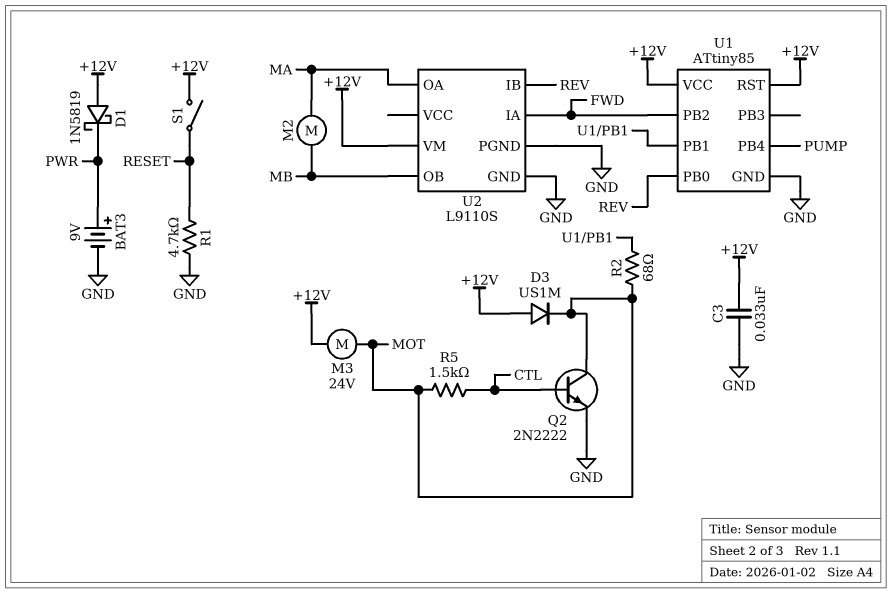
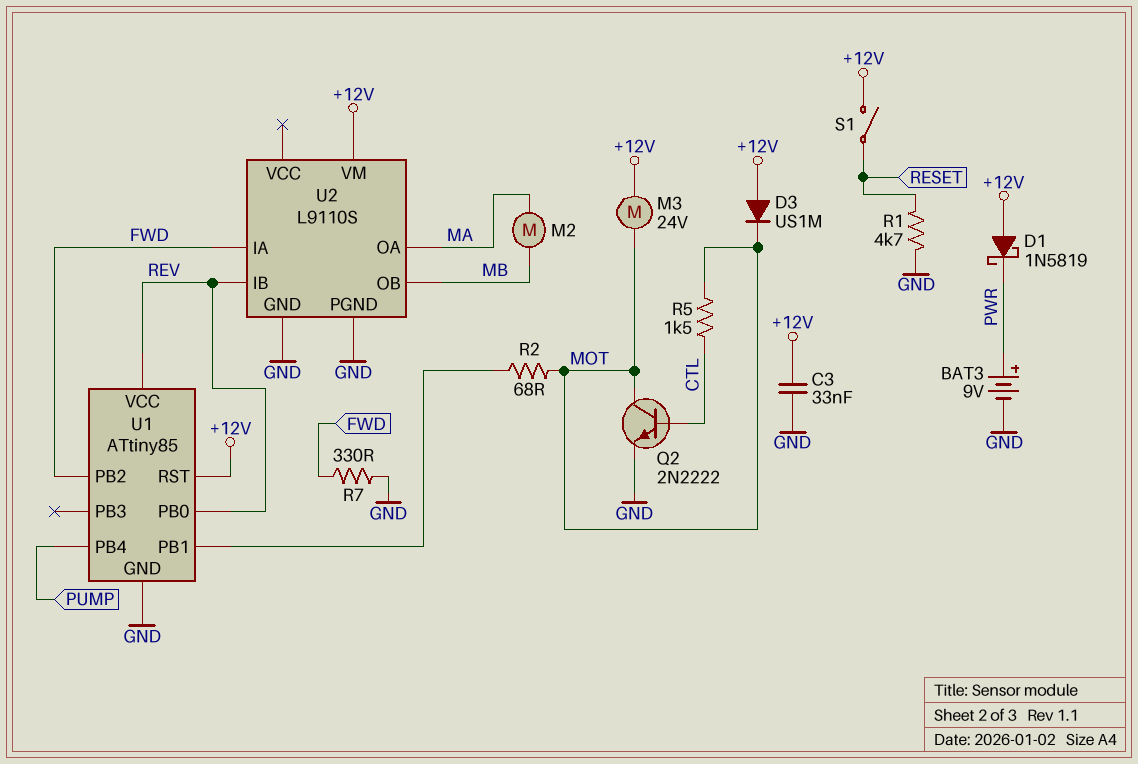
R7: none -> 330 (FWD, GND)
U1 pin VCC: +12V -> REV

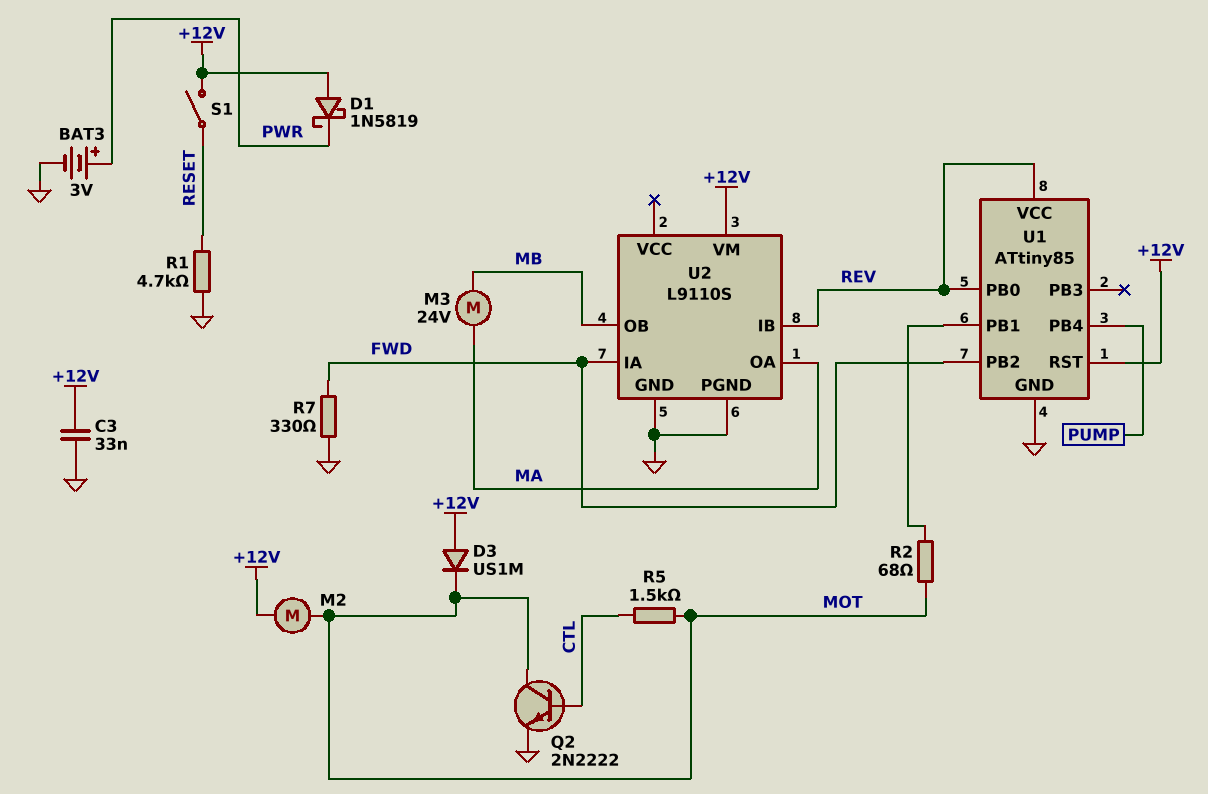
BAT3: 9V (plus PWR, minus GND) -> 3V (plus PWR, minus GND)
M2: motor (MA, MB) -> motor (+12V, MOT)
M3: motor 24V (+12V, MOT) -> motor 24V (MA, MB)

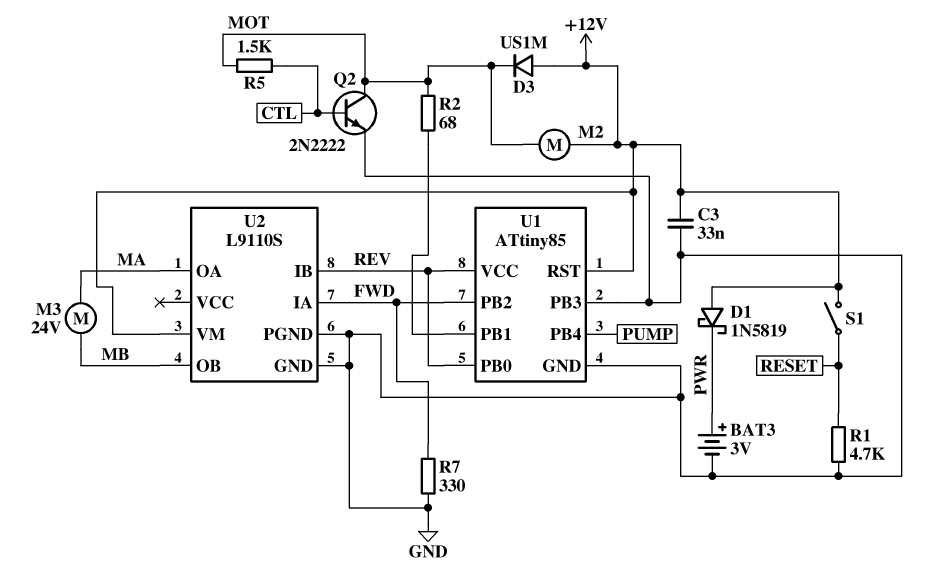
U1 pin PB3: none -> GND

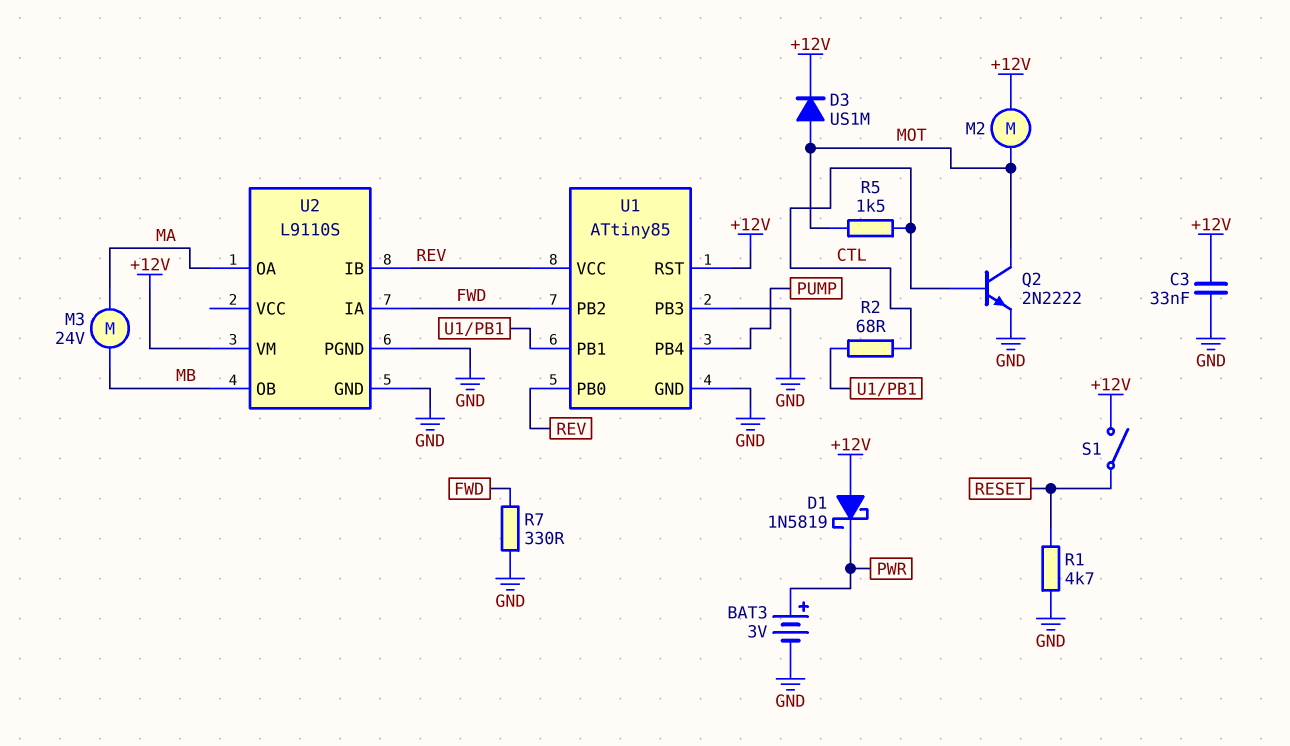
D3: diode US1M (A +12V, K MOT) -> diode US1M (A MOT, K +12V)
R2: 68 (MOT, U1/PB1) -> 68 (CTL, U1/PB1)

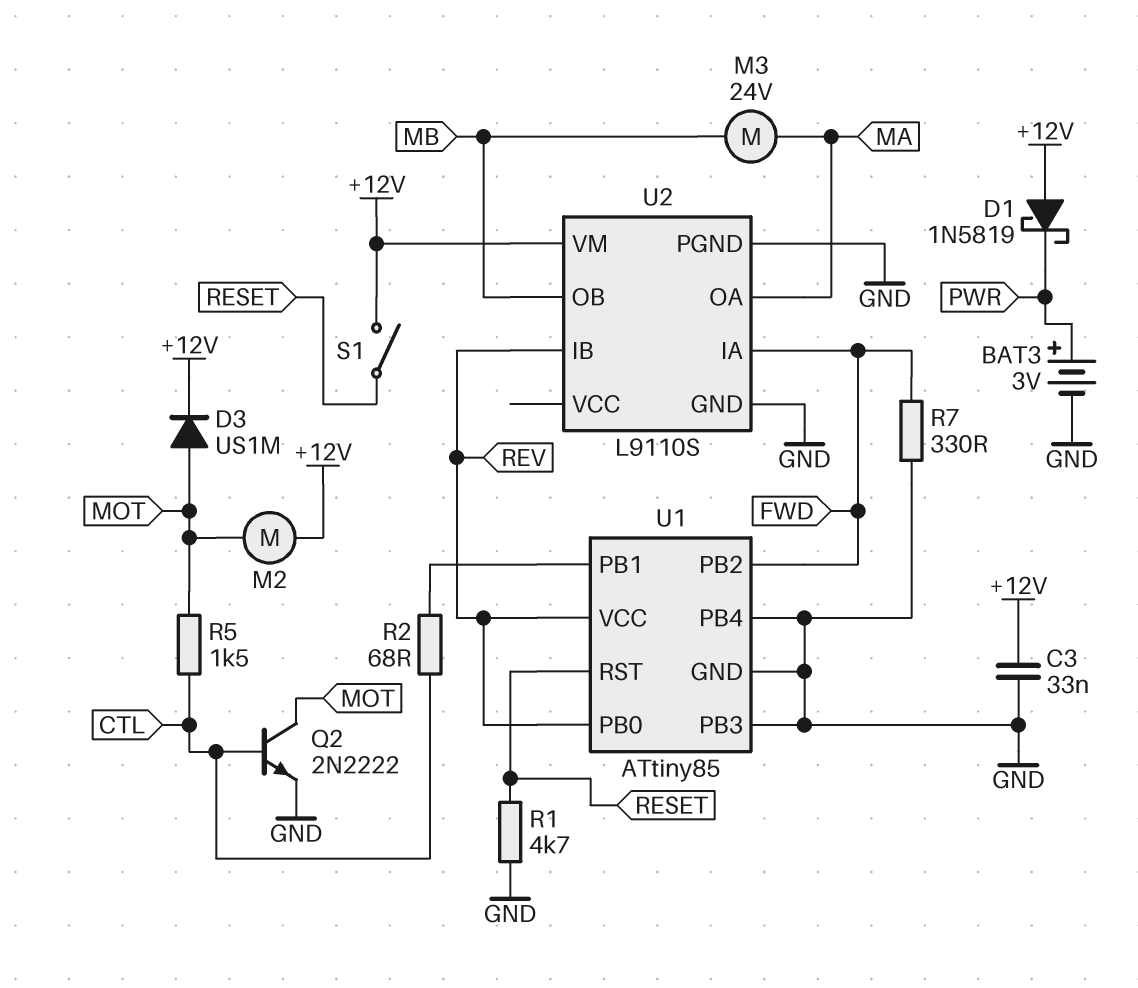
U1 pin PB4: PUMP -> GND
U1 pin RST: +12V -> RESET

